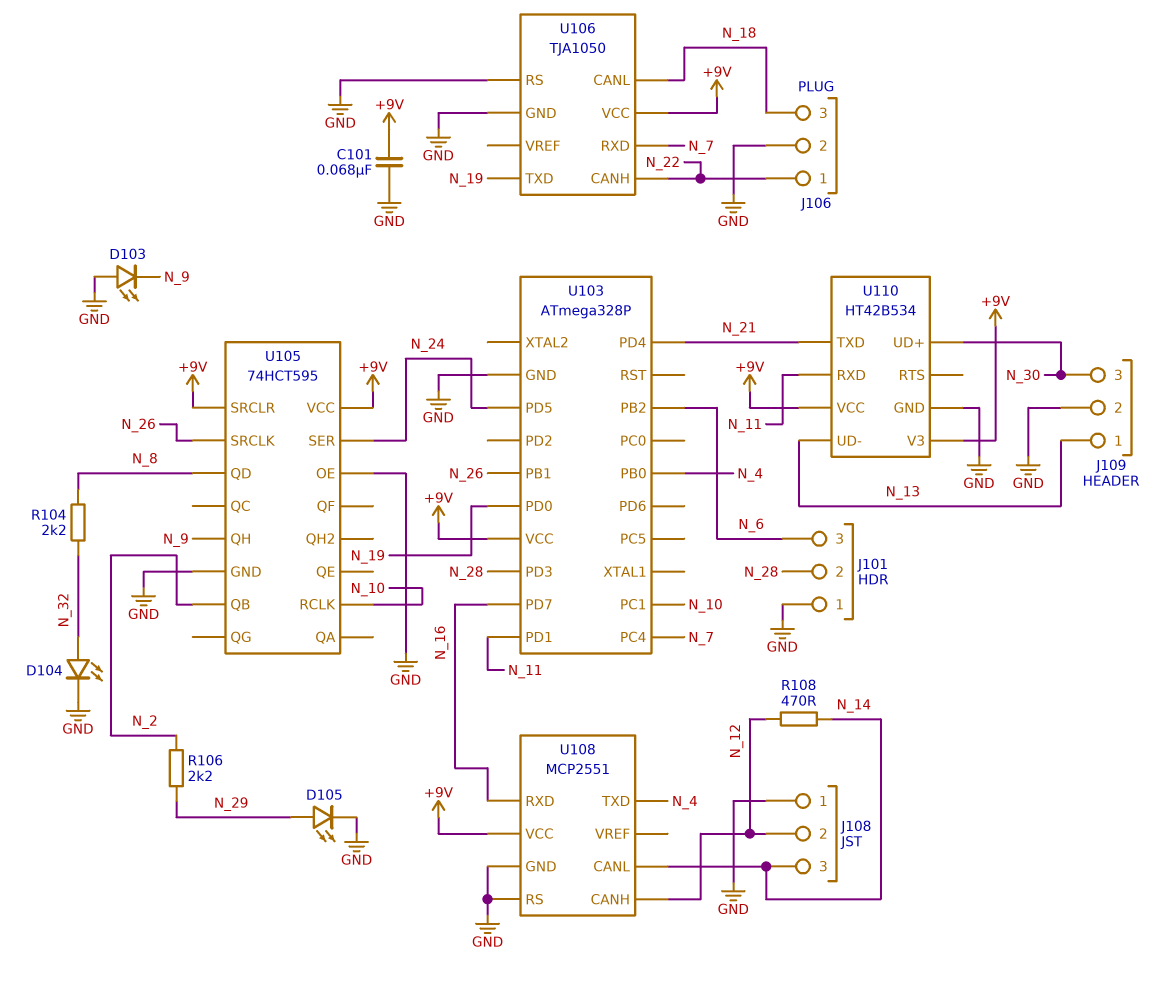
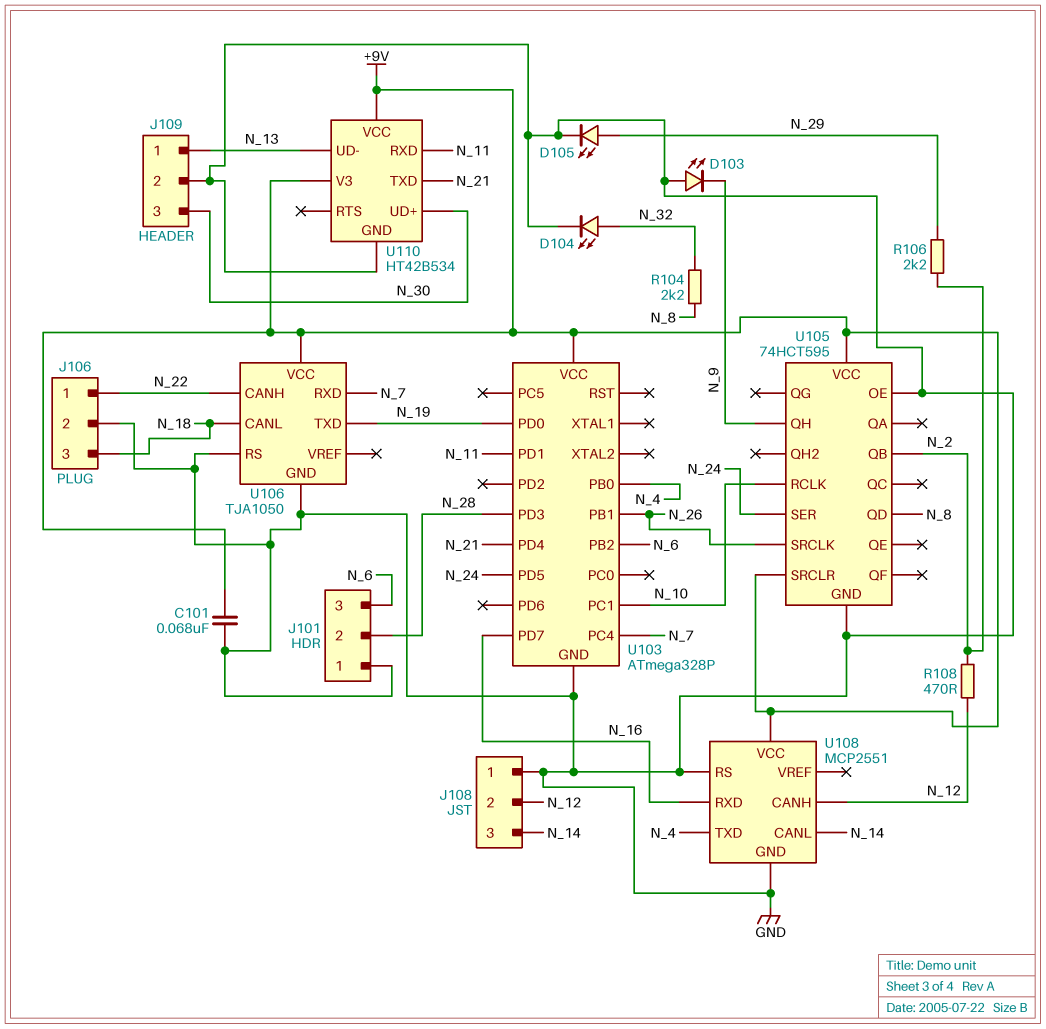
R108: 470 (N_12, N_14) -> 470 (N_2, N_12)

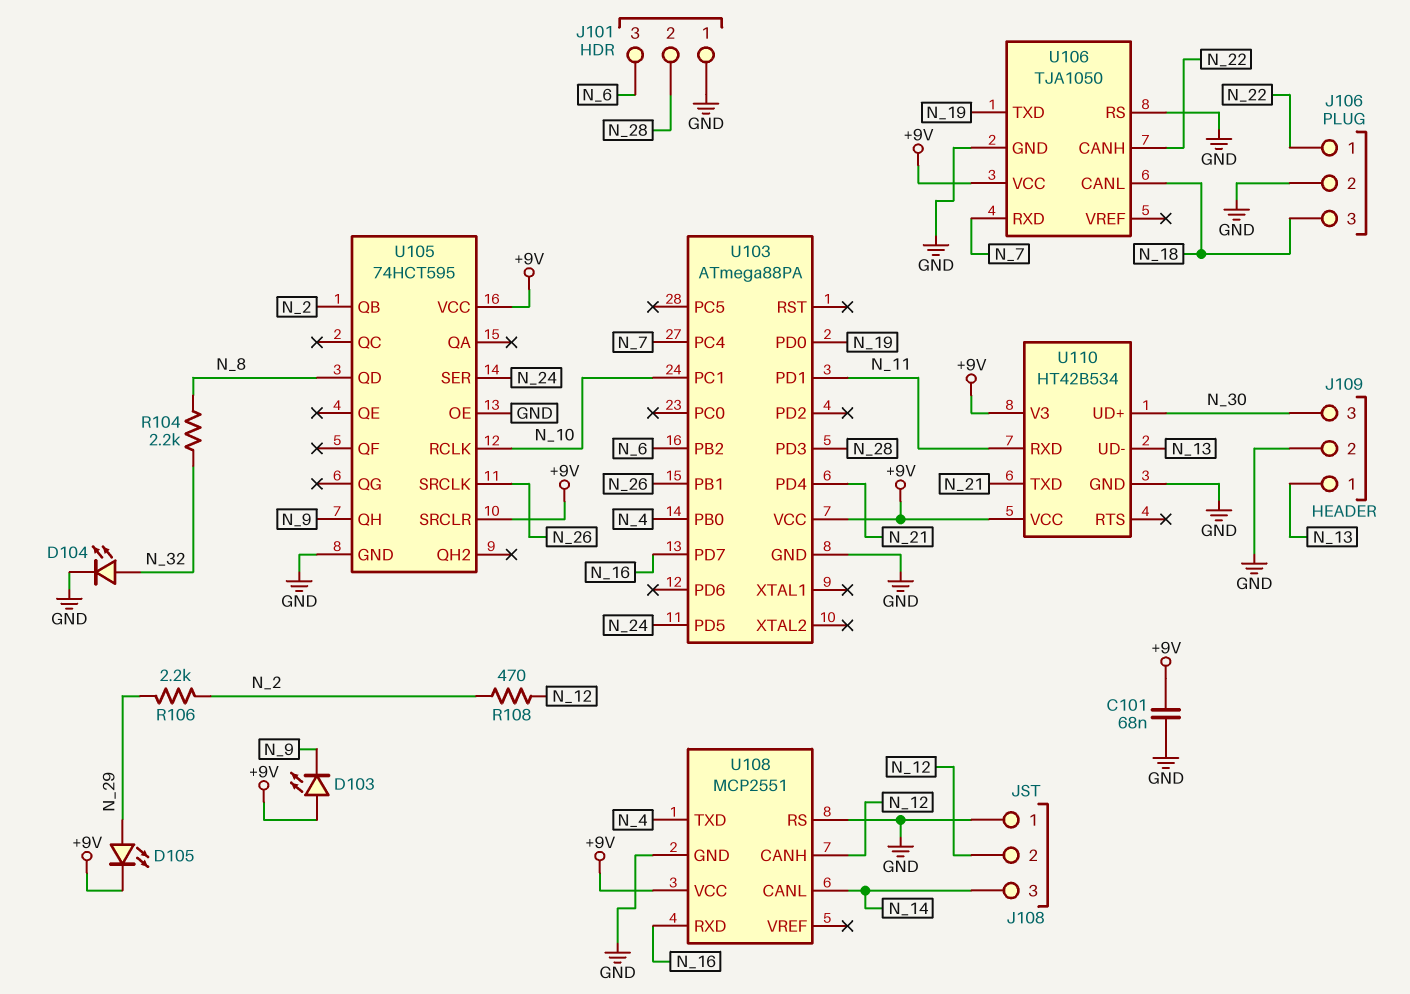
D103: LED (A GND, K N_9) -> LED (A +9V, K N_9)
D105: LED (A N_29, K GND) -> LED (A N_29, K +9V)
U103: ATmega328P -> ATmega88PA

